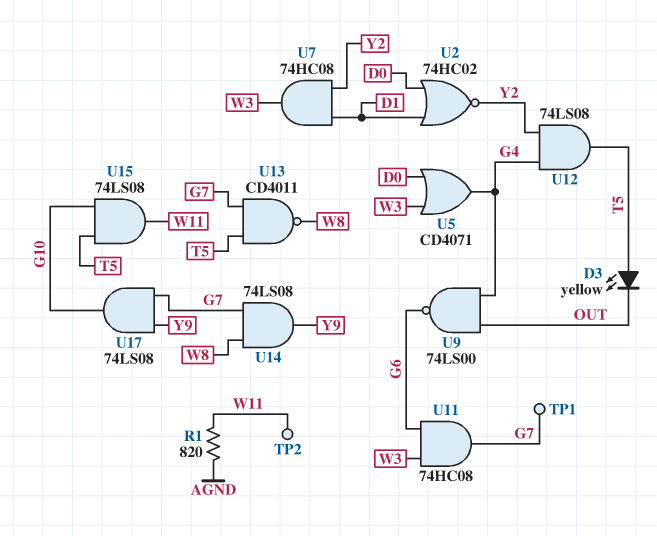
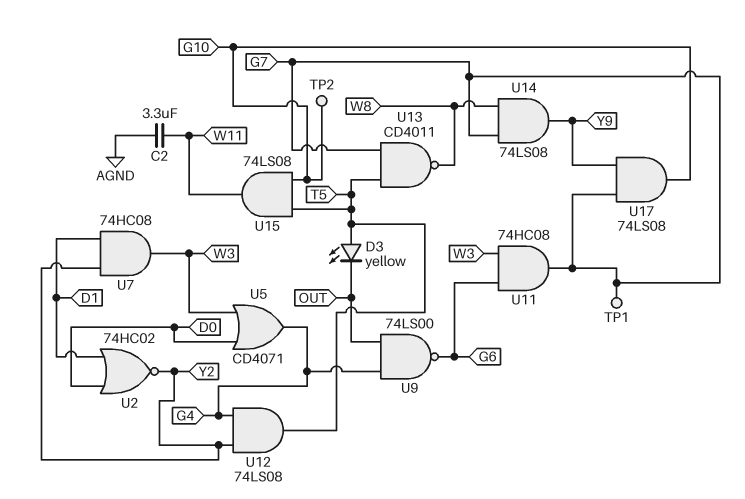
C2: none -> 3.3uF (AGND, W11)
R1: 820 (AGND, W11) -> none
TP2: test point (W11) -> test point (G10)

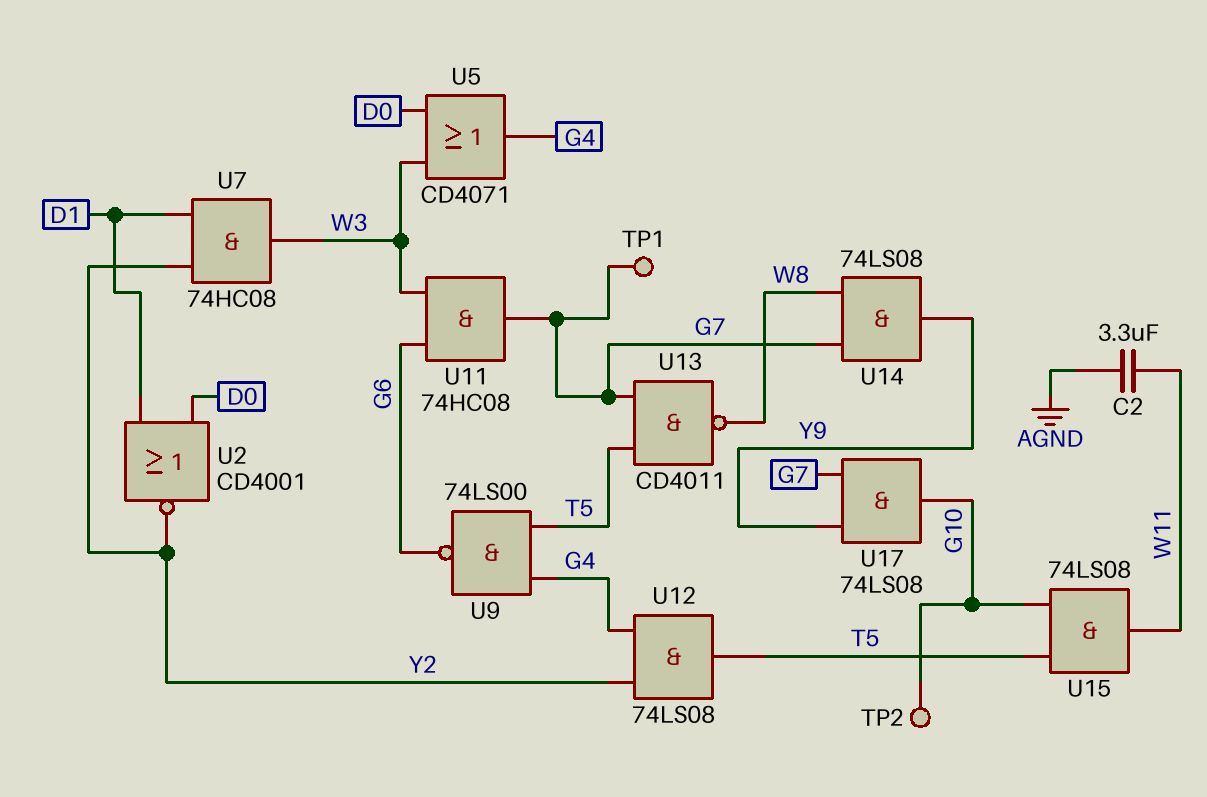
D3: LED yellow (A T5, K OUT) -> none
U2: NOR 74HC02 (in D0, in D1, out Y2) -> NOR CD4001 (in D0, in D1, out Y2)
U9: NAND 74LS00 (in G4, in OUT, out G6) -> NAND 74LS00 (in G4, in T5, out G6)

